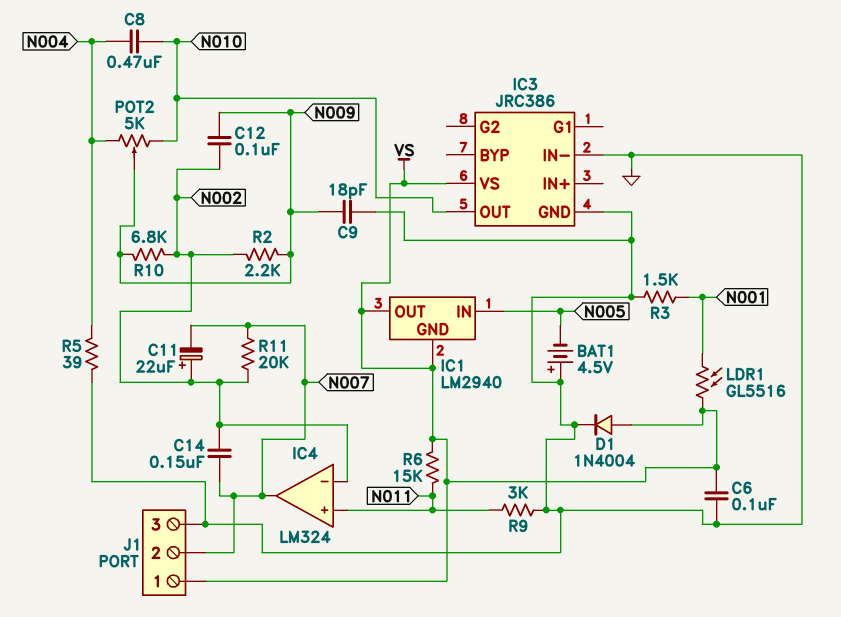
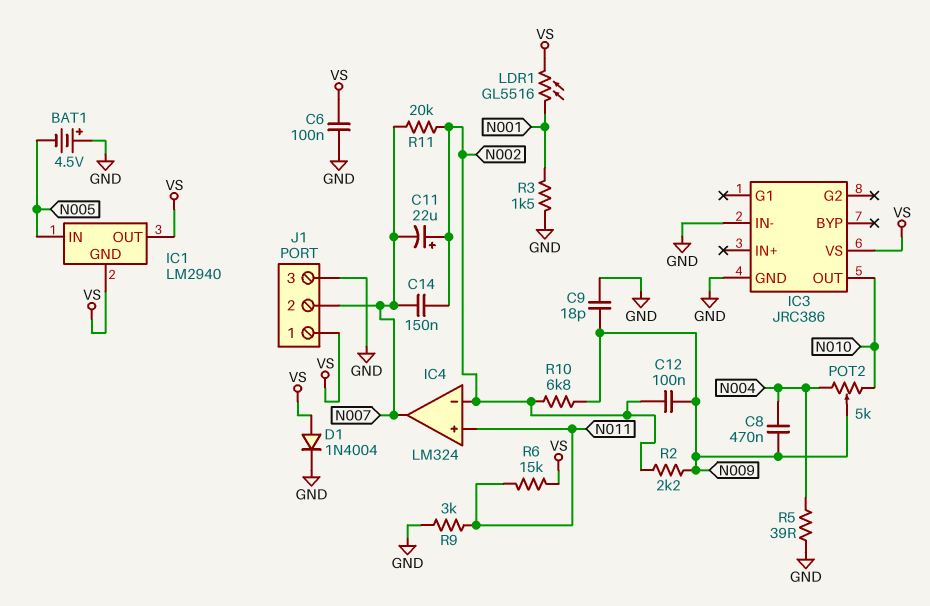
C8: 470nF (N004, N010) -> 470nF (N004, N009)

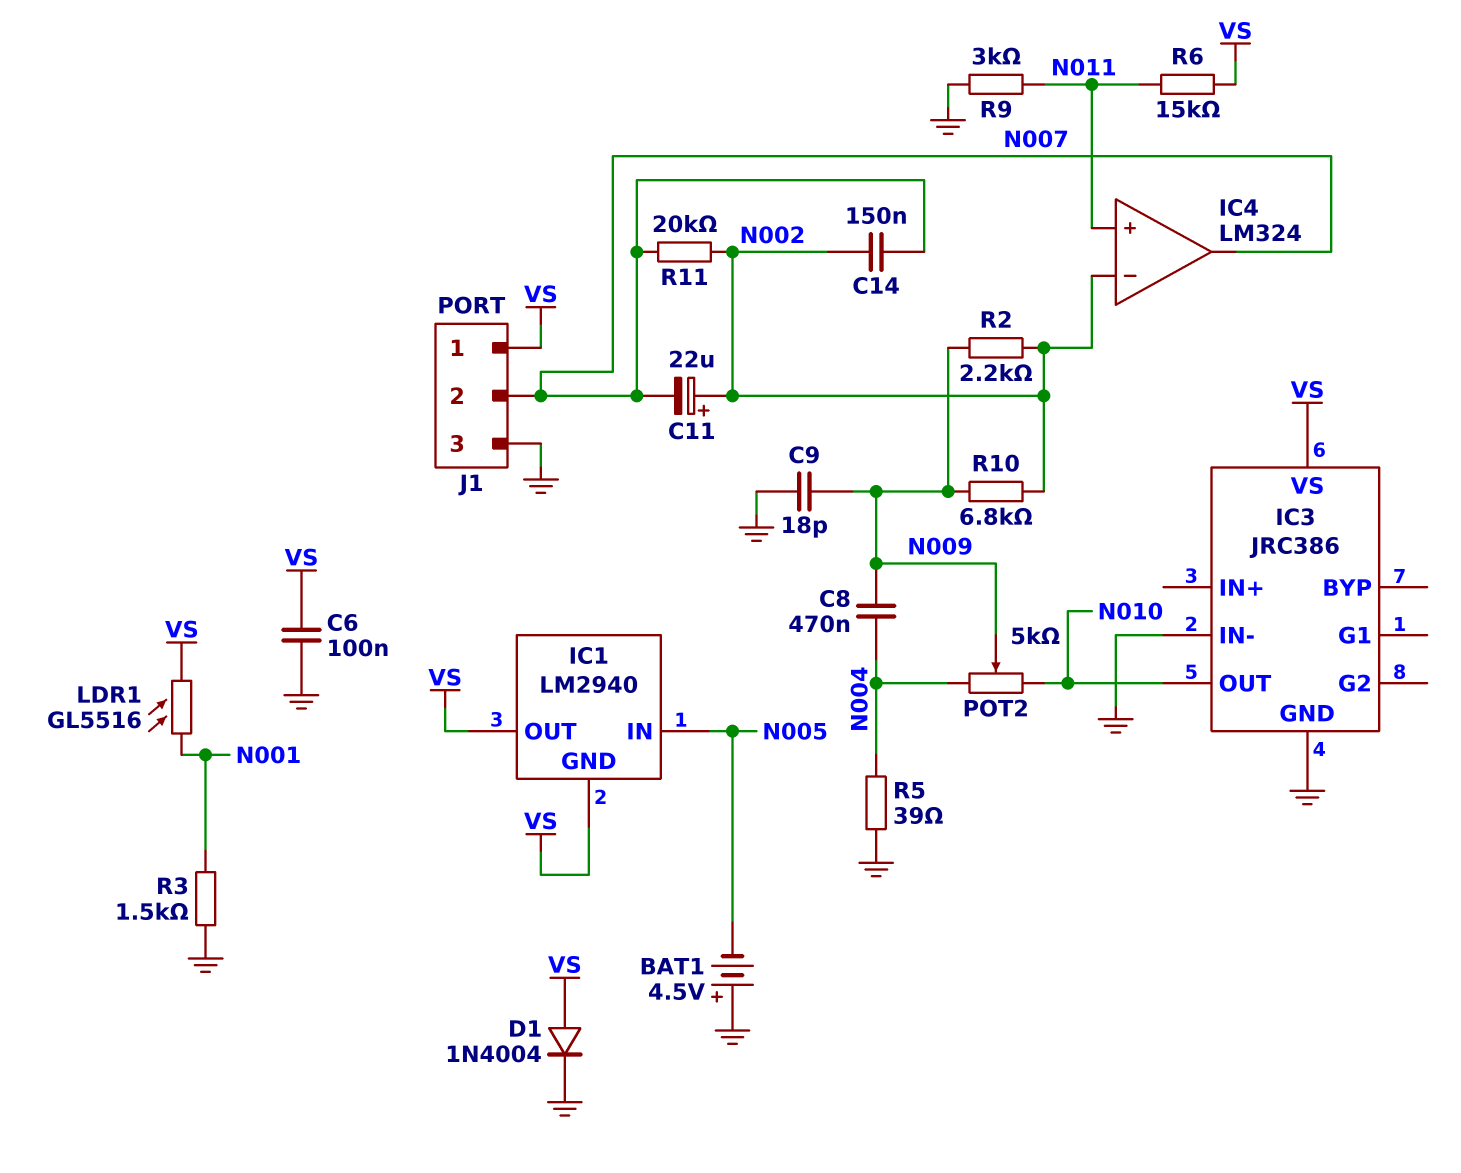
C12: 100nF (N002, N009) -> none

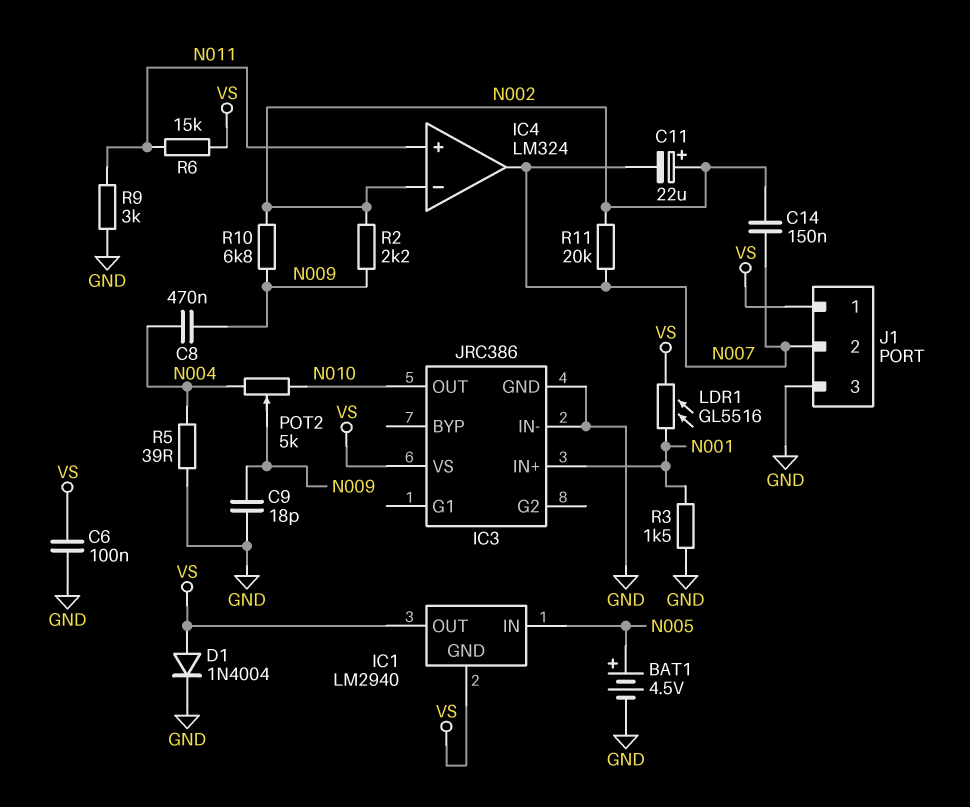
BAT1: 4.5V (plus GND, minus N005) -> 4.5V (plus N005, minus GND)
IC3 pin IN+: none -> N001

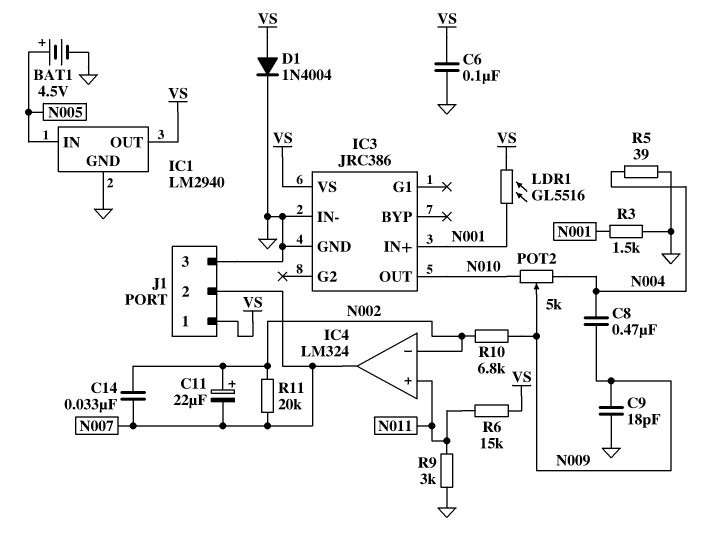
C14: 150nF (N002, N007) -> 33nF (N002, N007)
IC1 pin GND: VS -> GND
R2: 2.2k (N002, N009) -> none

